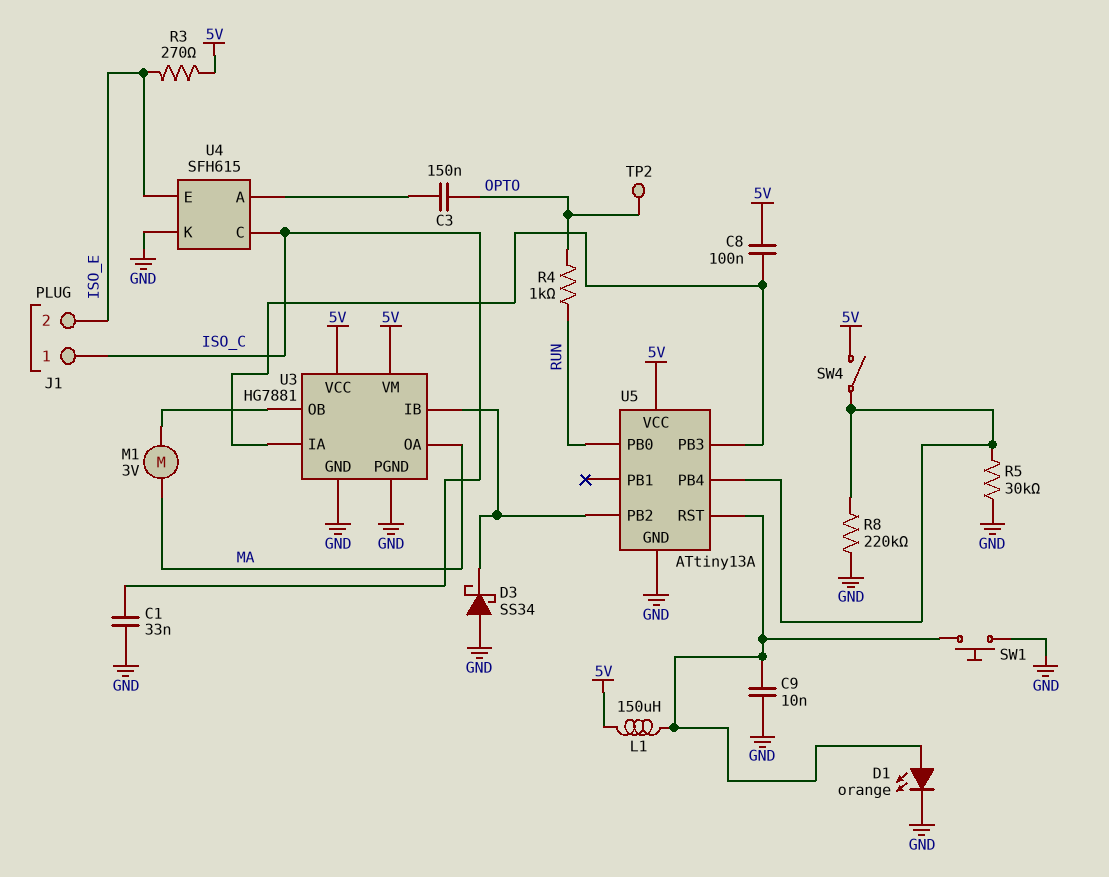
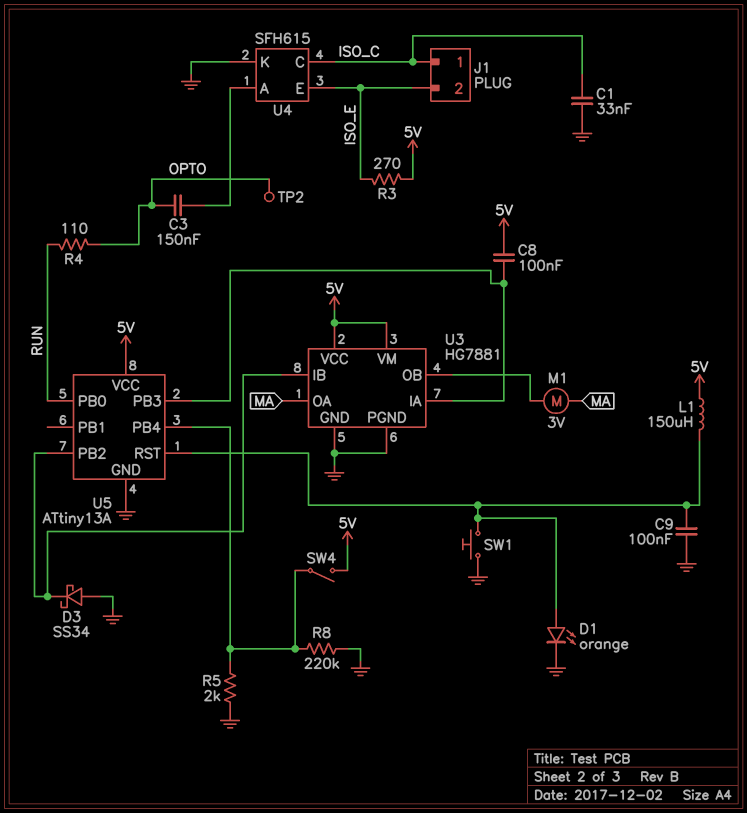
C9: 10nF (GND, U5/RST) -> 100nF (GND, U5/RST)
R4: 1k (OPTO, RUN) -> 110 (OPTO, RUN)
R5: 30k (GND, U5/PB4) -> 2k (GND, U5/PB4)

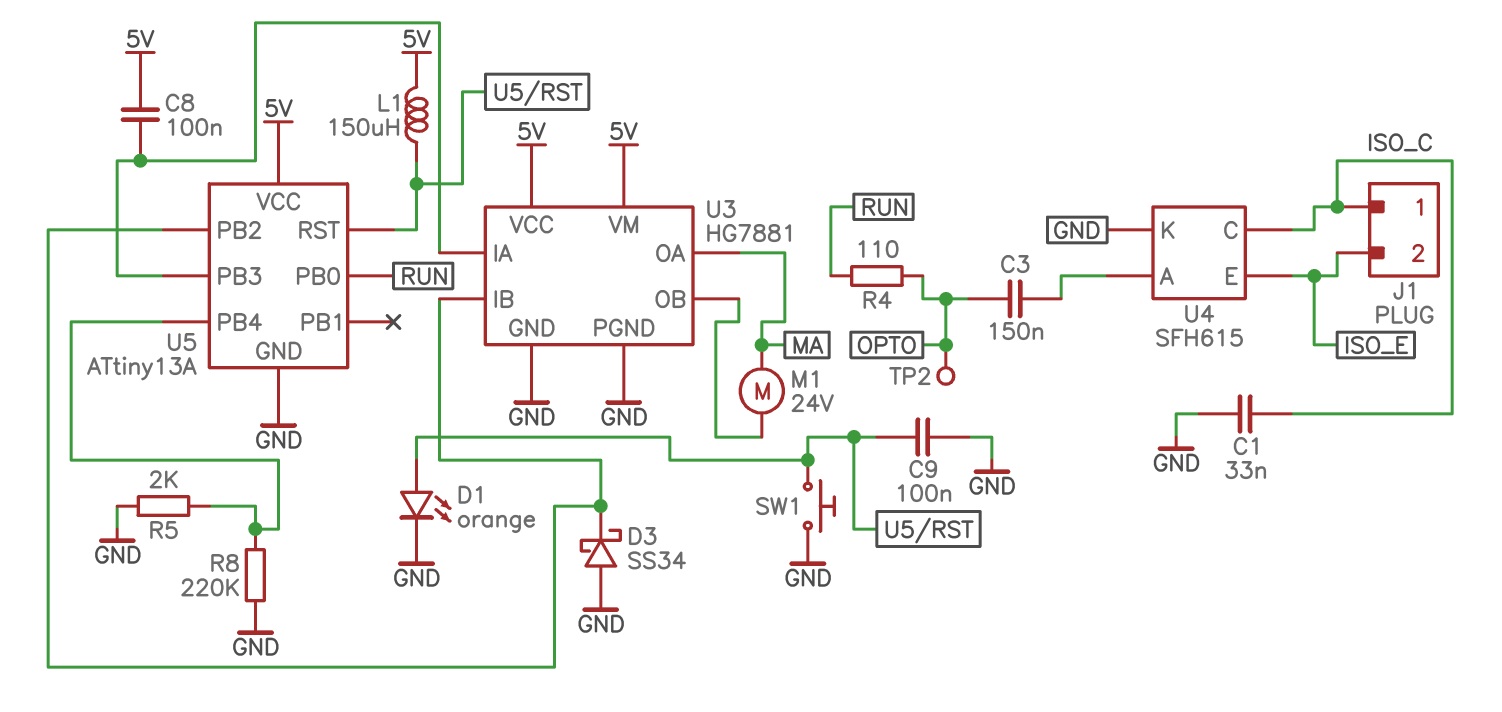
M1: motor 3V (MA, U3/OB) -> motor 24V (MA, U3/OB)
R3: 270 (5V, ISO_E) -> none
SW4: switch (5V, U5/PB4) -> none

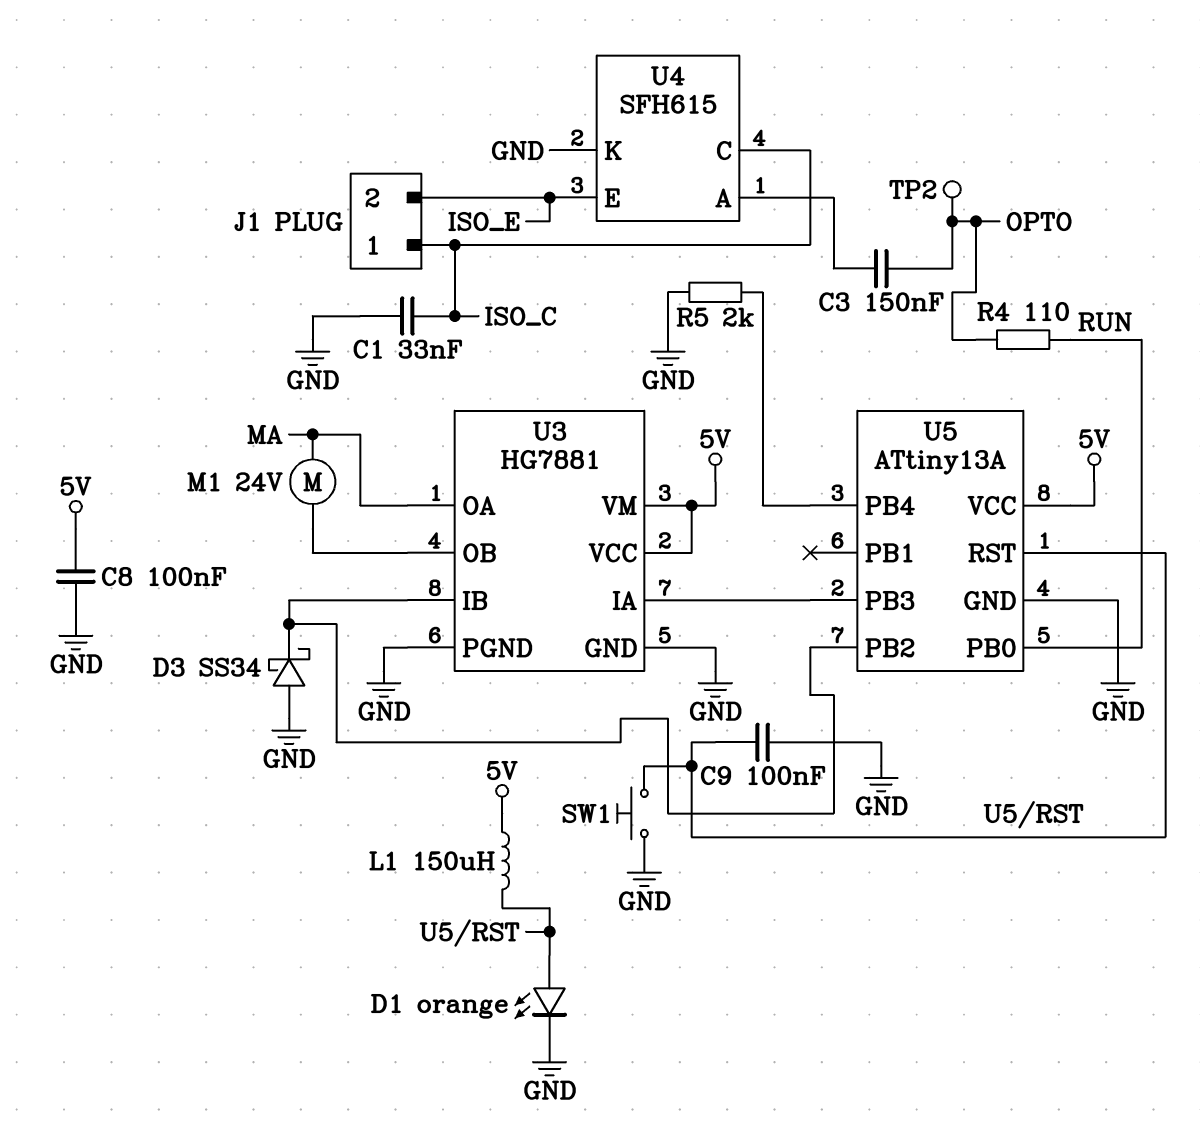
C8: 100nF (5V, U3/IA) -> 100nF (5V, GND)
R8: 220k (GND, U5/PB4) -> none

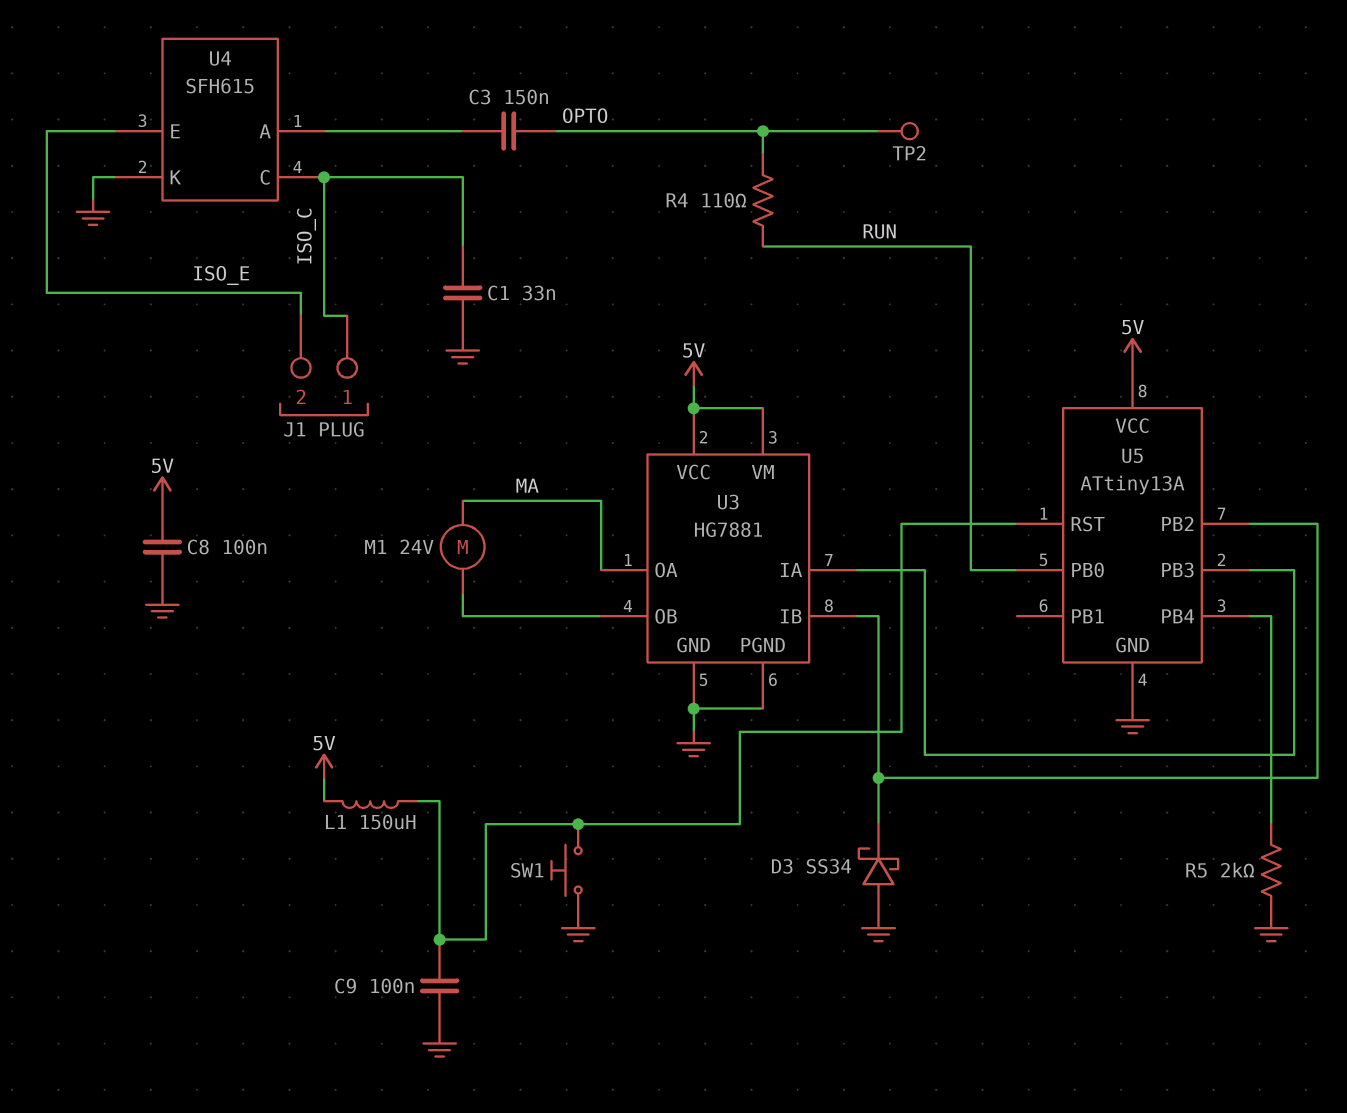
D1: LED orange (A U5/RST, K GND) -> none

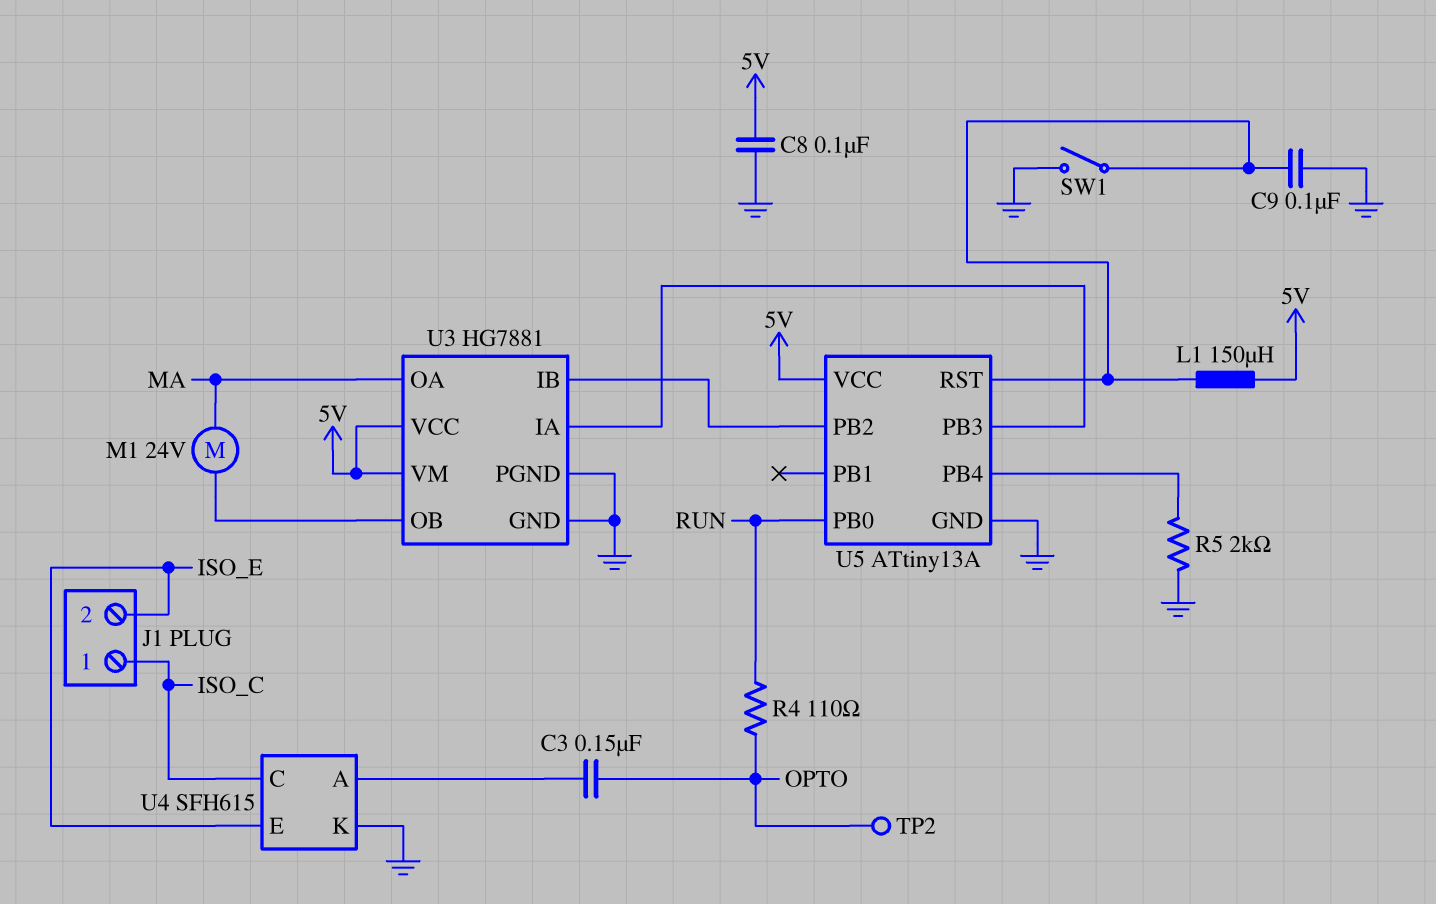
C1: 33nF (GND, ISO_C) -> none
D3: schottky SS34 (A GND, K U3/IB) -> none
SW1: button (GND, U5/RST) -> switch (GND, U5/RST)

